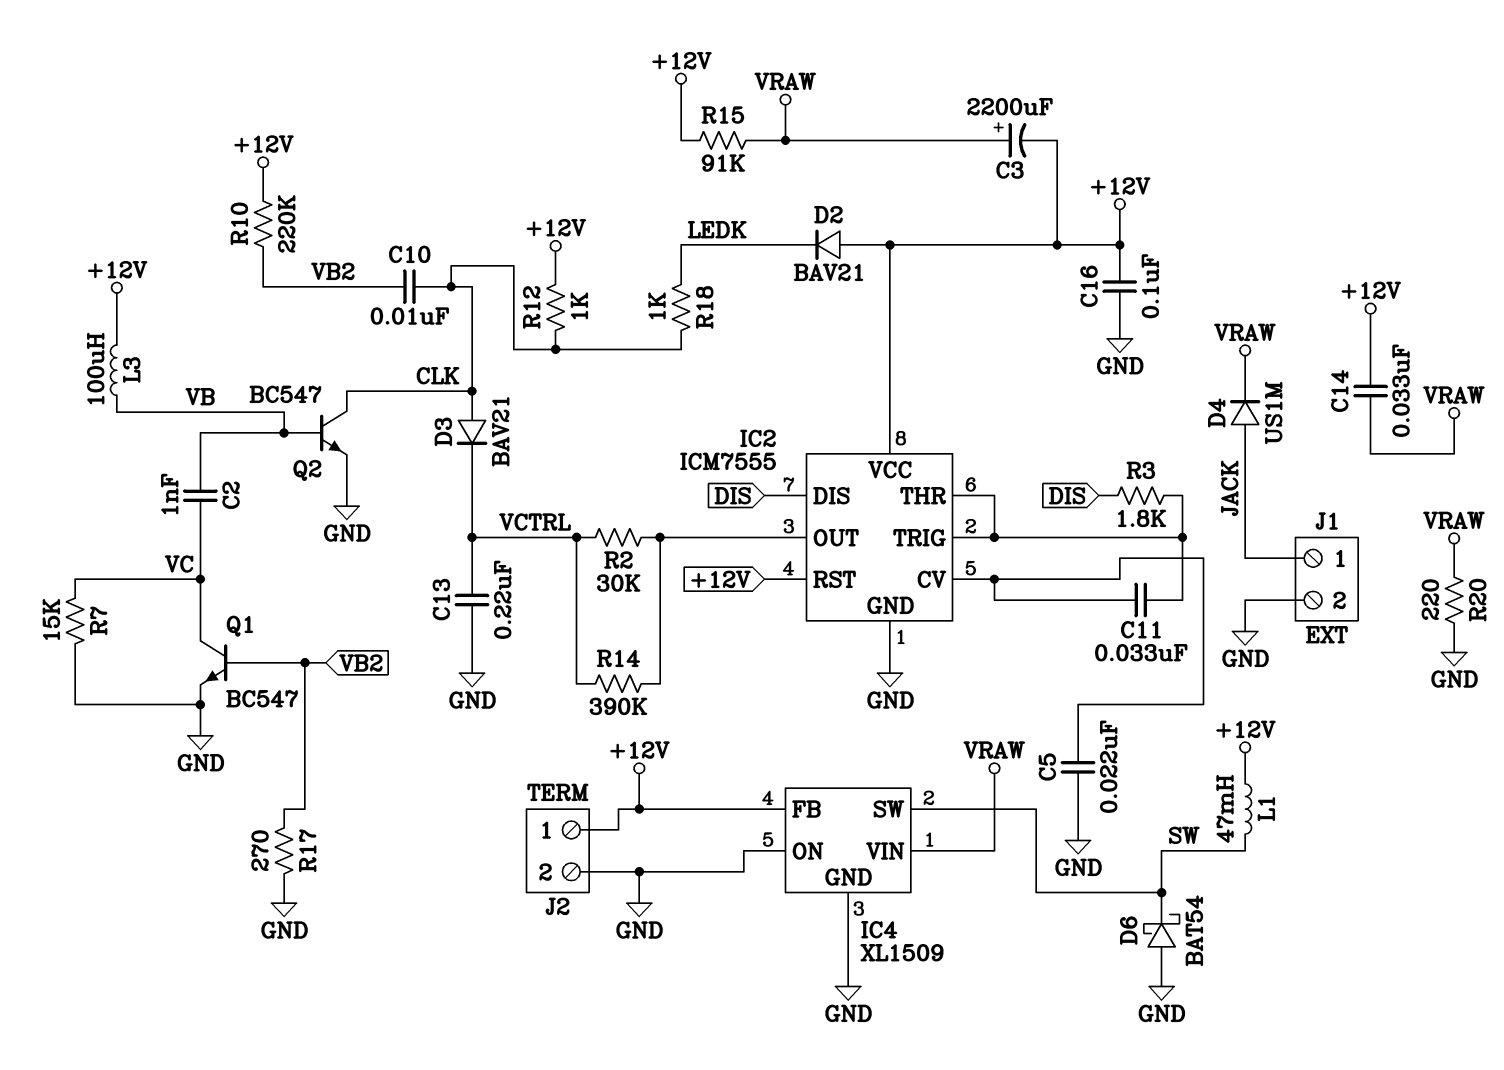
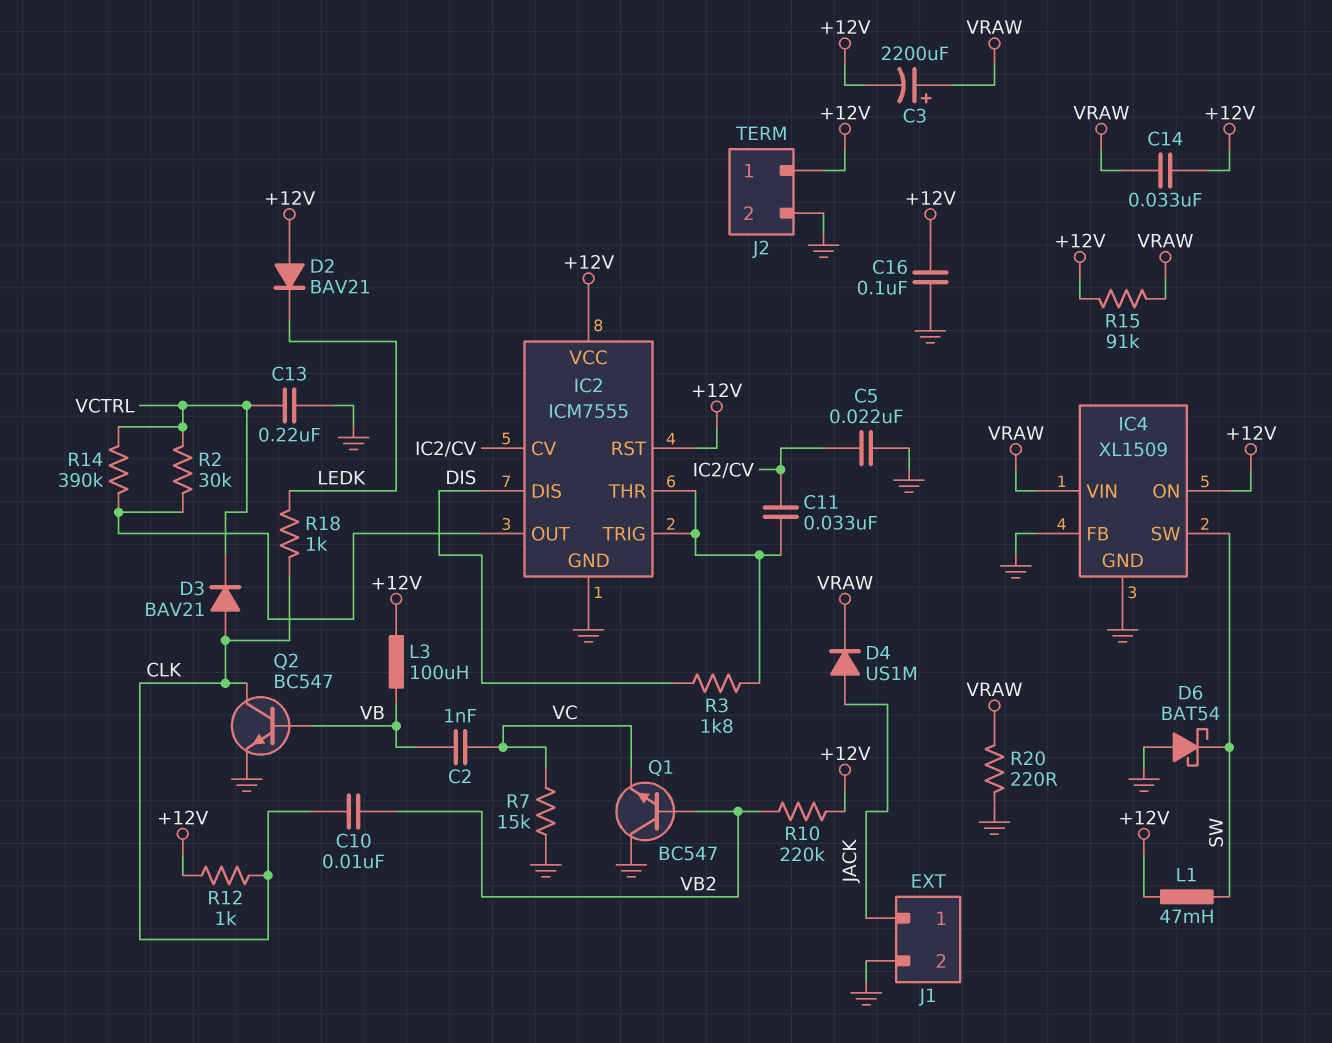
IC4 pin FB: +12V -> GND
IC4 pin ON: GND -> +12V
Q1: NPN BC547 (B VB2, C VC, E GND) -> NPN BC547 (B VB2, C GND, E VC)
R17: 270 (GND, VB2) -> none

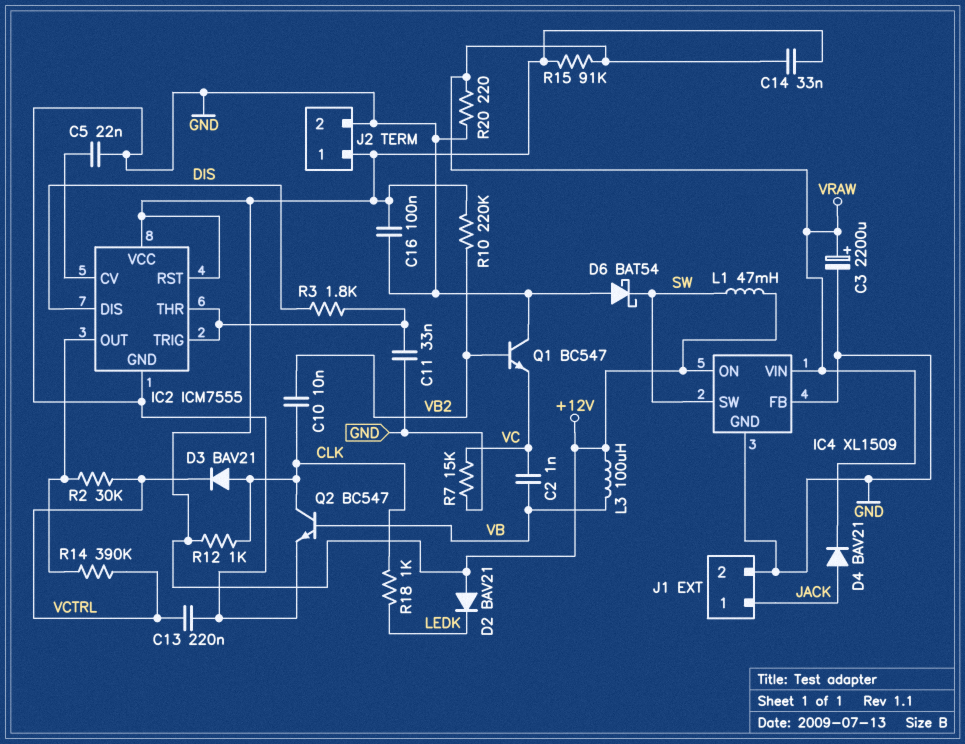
C3: 2200uF (plus VRAW, minus +12V) -> 2200uF (plus VRAW, minus GND)
C11: 33nF (IC2/CV, IC2/THR) -> 33nF (GND, IC2/THR)
D4: diode US1M (A JACK, K VRAW) -> diode BAV21 (A JACK, K VRAW)

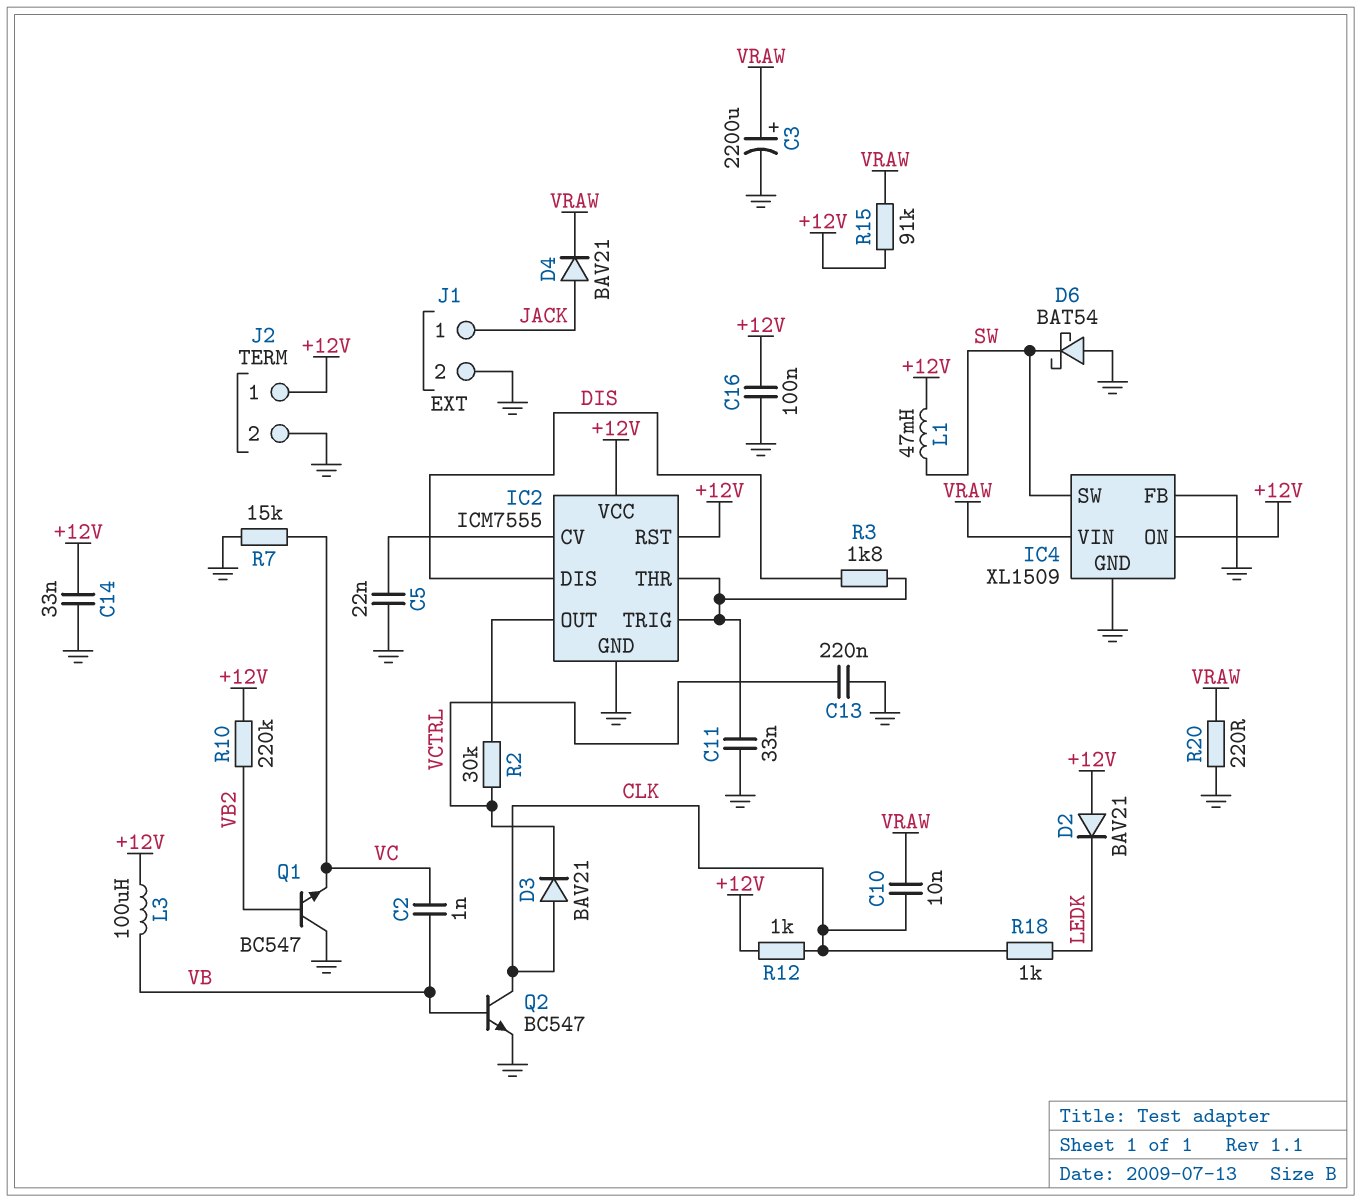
C10: 10nF (CLK, VB2) -> 10nF (CLK, VRAW)
C14: 33nF (+12V, VRAW) -> 33nF (+12V, GND)
R14: 390k (IC2/OUT, VCTRL) -> none

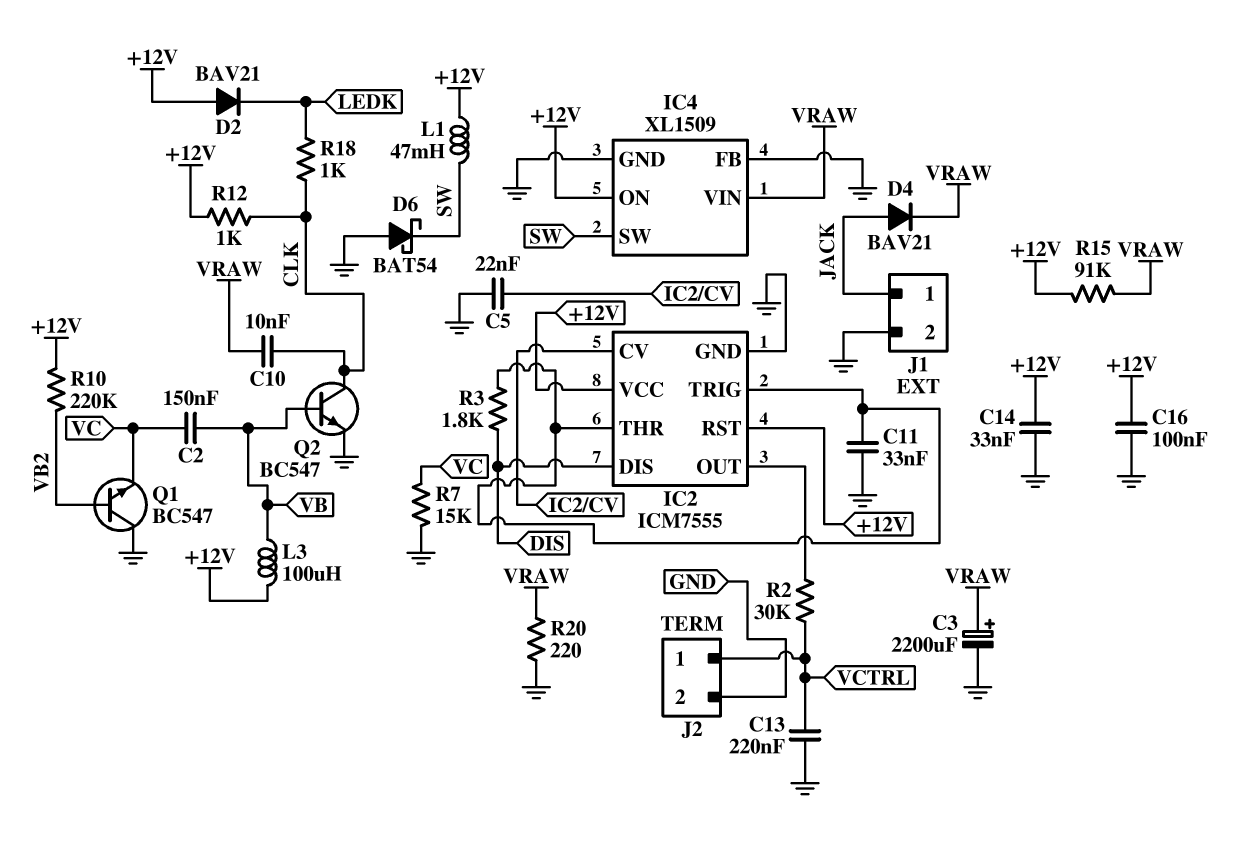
C2: 1nF (VB, VC) -> 150nF (VB, VC)
D3: diode BAV21 (A CLK, K VCTRL) -> none
J2 pin 1: +12V -> VCTRL

